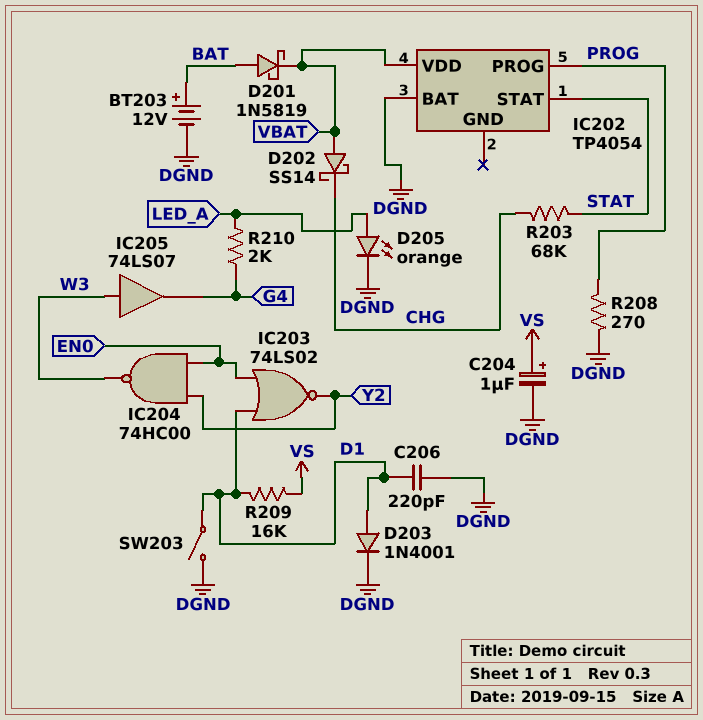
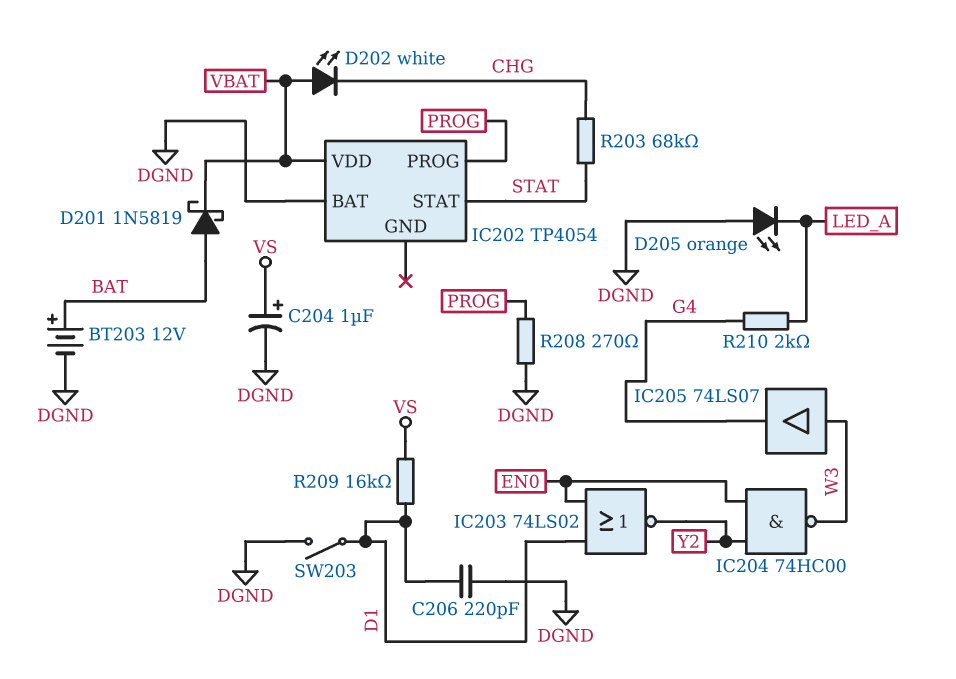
D202: schottky SS14 (A VBAT, K CHG) -> LED white (A VBAT, K CHG)
D203: diode 1N4001 (A D1, K DGND) -> none
D205: LED orange (A LED_A, K DGND) -> LED orange (A DGND, K LED_A)

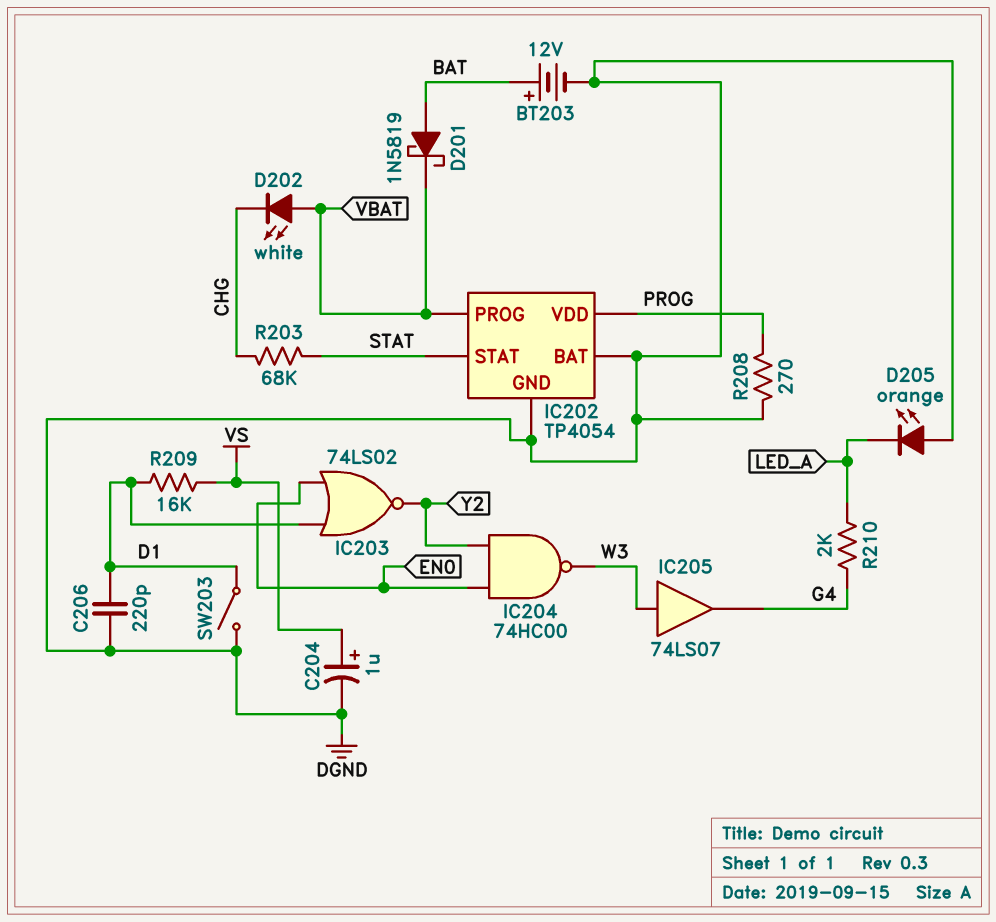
IC202 pin GND: none -> DGND
IC202 pin PROG: PROG -> VBAT
IC202 pin VDD: VBAT -> PROG

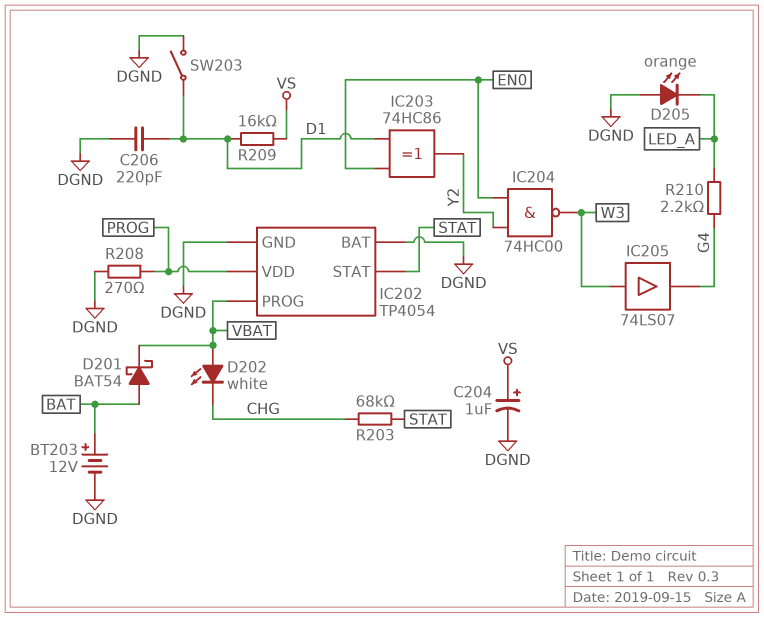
D201: schottky 1N5819 (A BAT, K VBAT) -> schottky BAT54 (A BAT, K VBAT)
IC203: NOR 74LS02 (in D1, in EN0, out Y2) -> XOR 74HC86 (in D1, in EN0, out Y2)
R210: 2k (G4, LED_A) -> 2.2k (G4, LED_A)

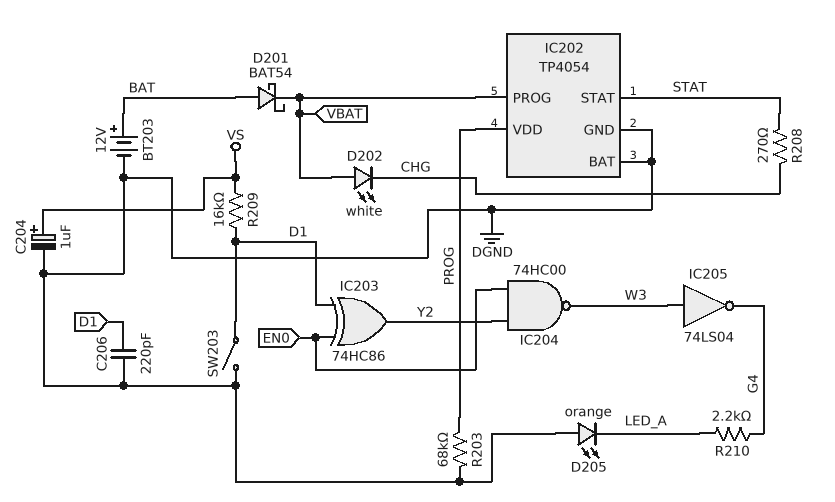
IC205: buffer 74LS07 (in W3, out G4) -> NOT 74LS04 (in W3, out G4)
R203: 68k (CHG, STAT) -> 68k (DGND, PROG)
R208: 270 (DGND, PROG) -> 270 (CHG, STAT)

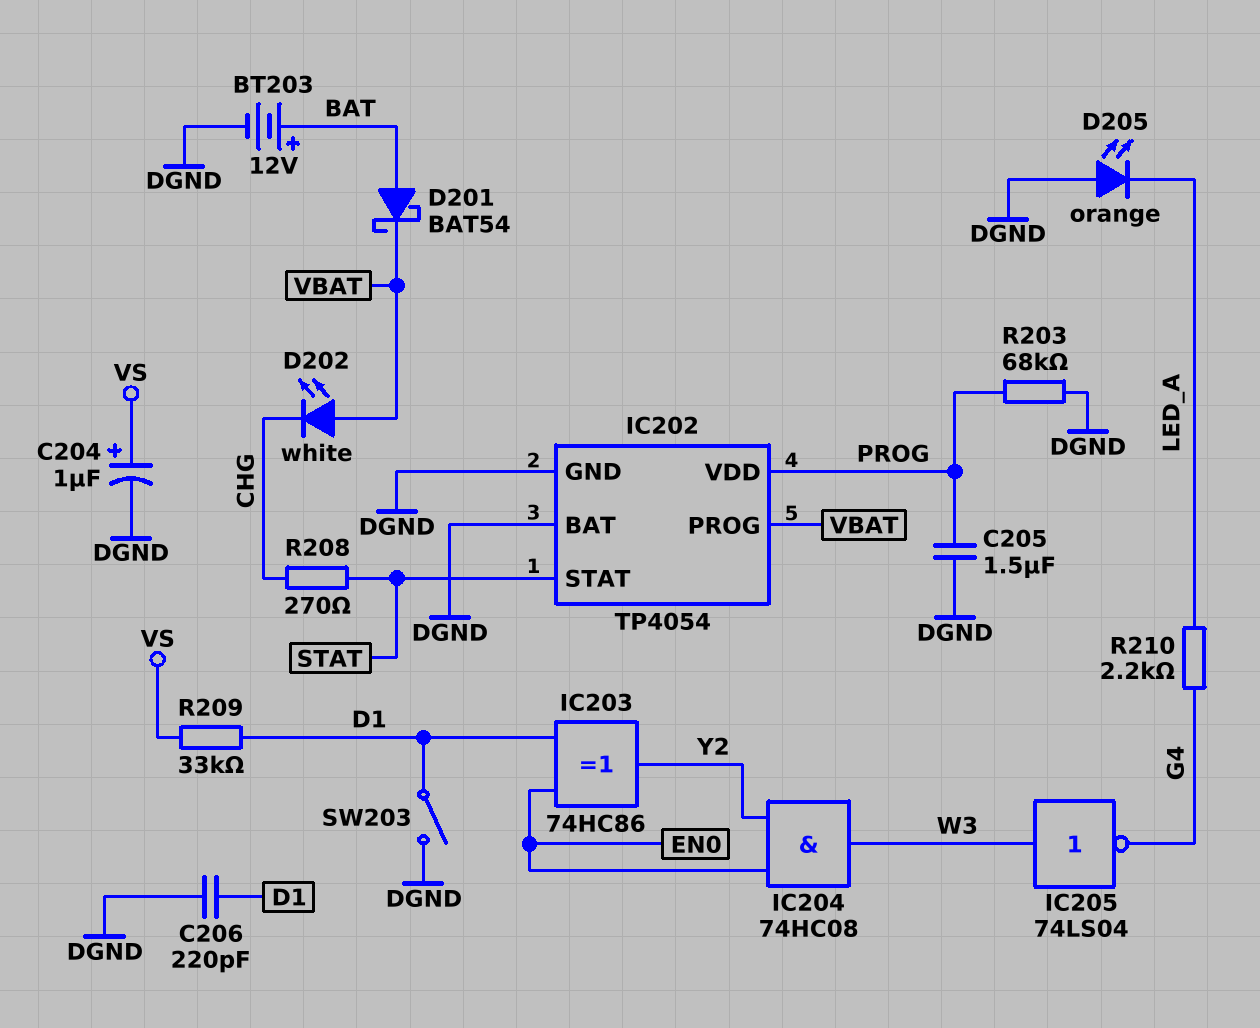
C205: none -> 1.5uF (DGND, PROG)
IC204: NAND 74HC00 (in EN0, in Y2, out W3) -> AND 74HC08 (in EN0, in Y2, out W3)
R209: 16k (D1, VS) -> 33k (D1, VS)

